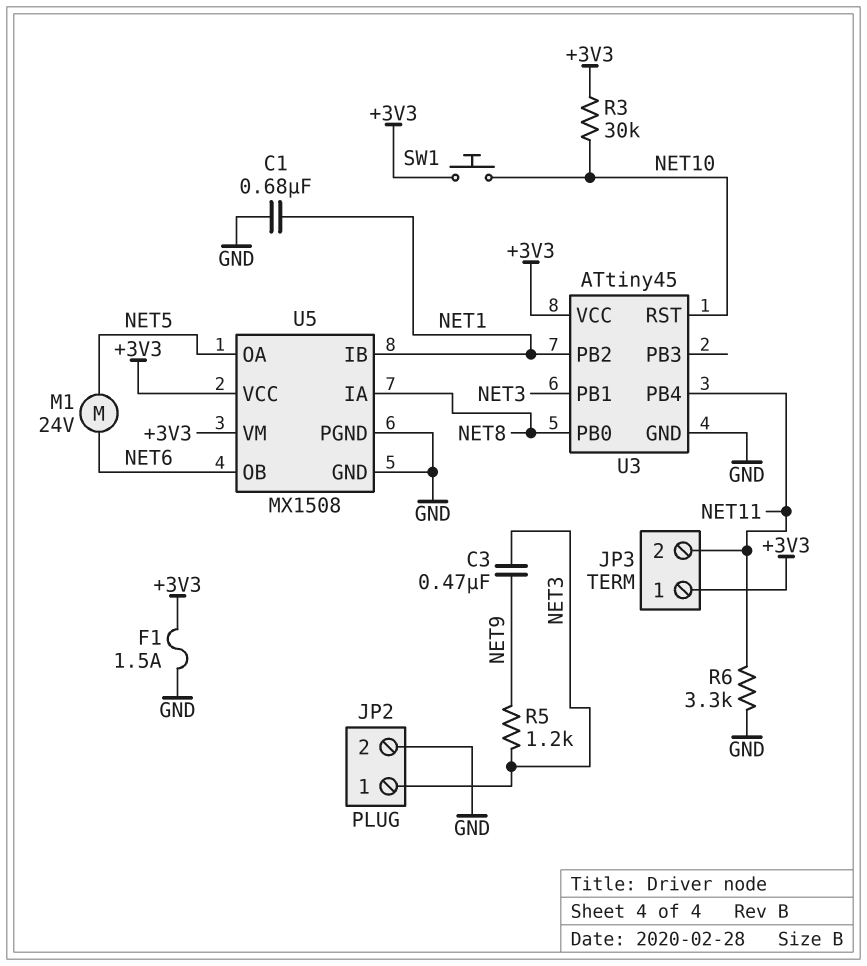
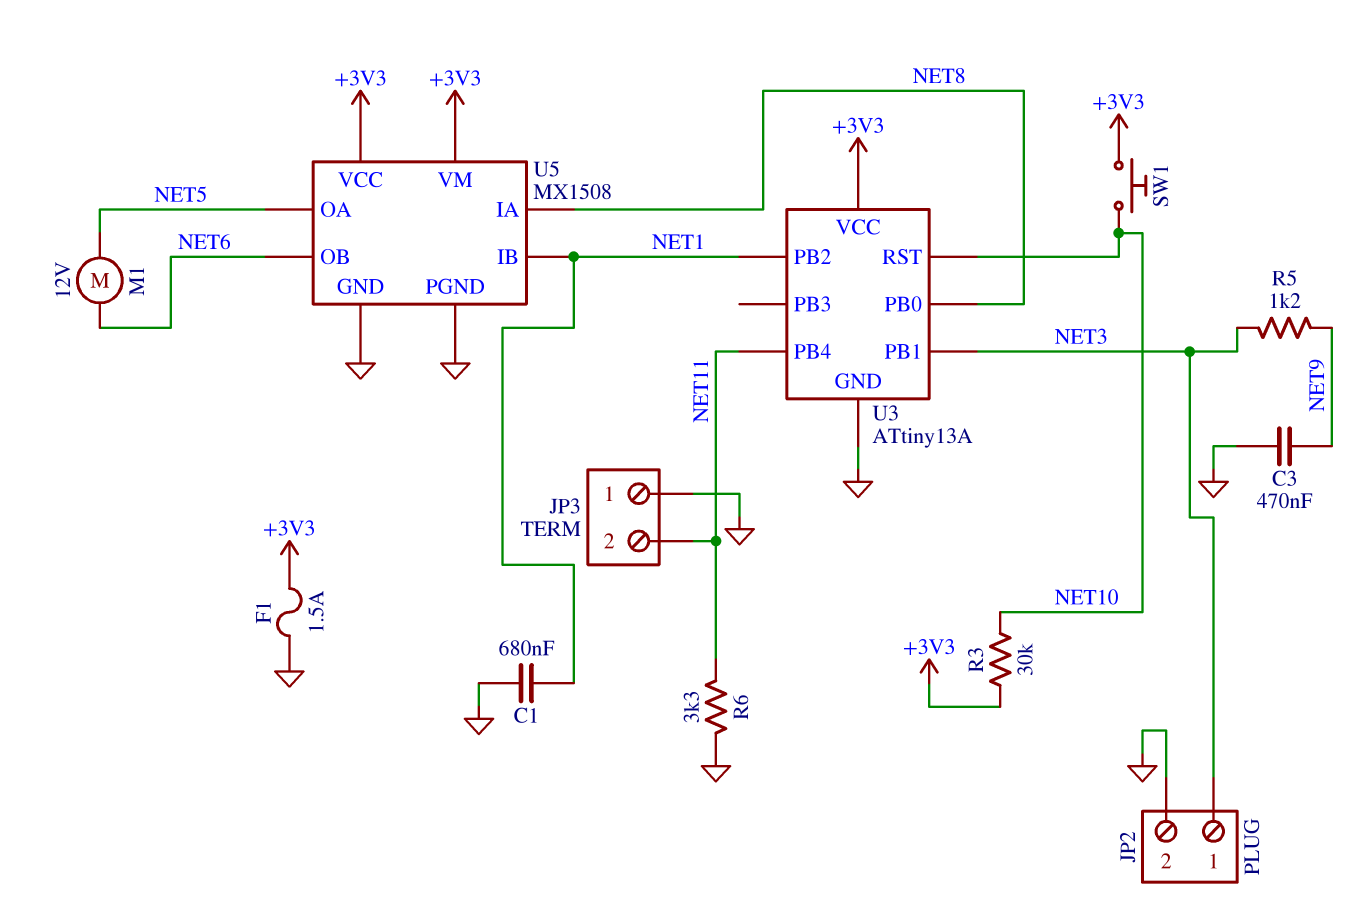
C3: 470nF (NET3, NET9) -> 470nF (GND, NET9)
JP3 pin 1: +3V3 -> GND
M1: motor 24V (NET5, NET6) -> motor 12V (NET5, NET6)
U3: ATtiny45 -> ATtiny13A

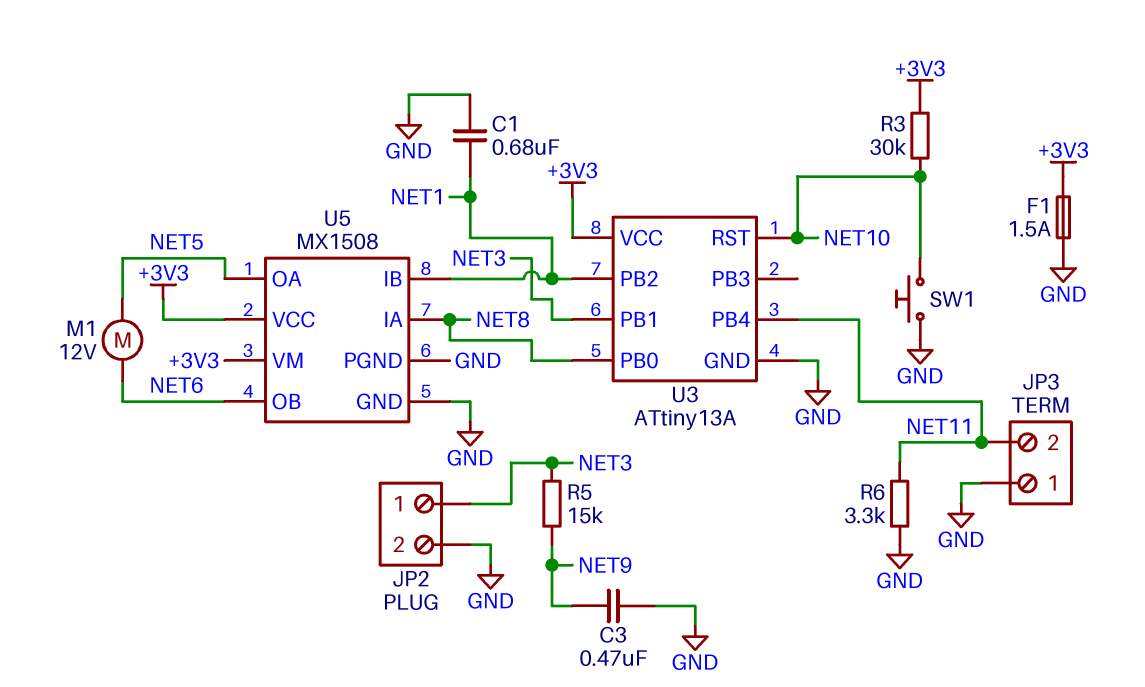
R5: 1.2k (NET3, NET9) -> 15k (NET3, NET9)
SW1: button (+3V3, NET10) -> button (GND, NET10)

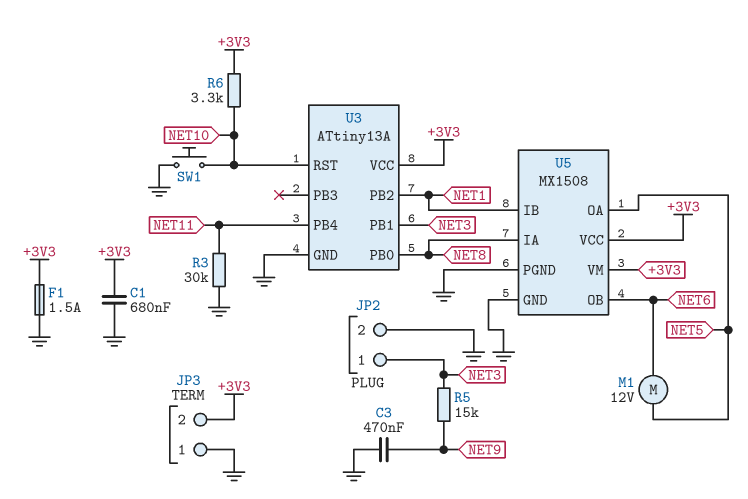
C1: 680nF (GND, NET1) -> 680nF (+3V3, GND)
JP3 pin 2: NET11 -> +3V3
R3: 30k (+3V3, NET10) -> 30k (GND, NET11)
R6: 3.3k (GND, NET11) -> 3.3k (+3V3, NET10)

